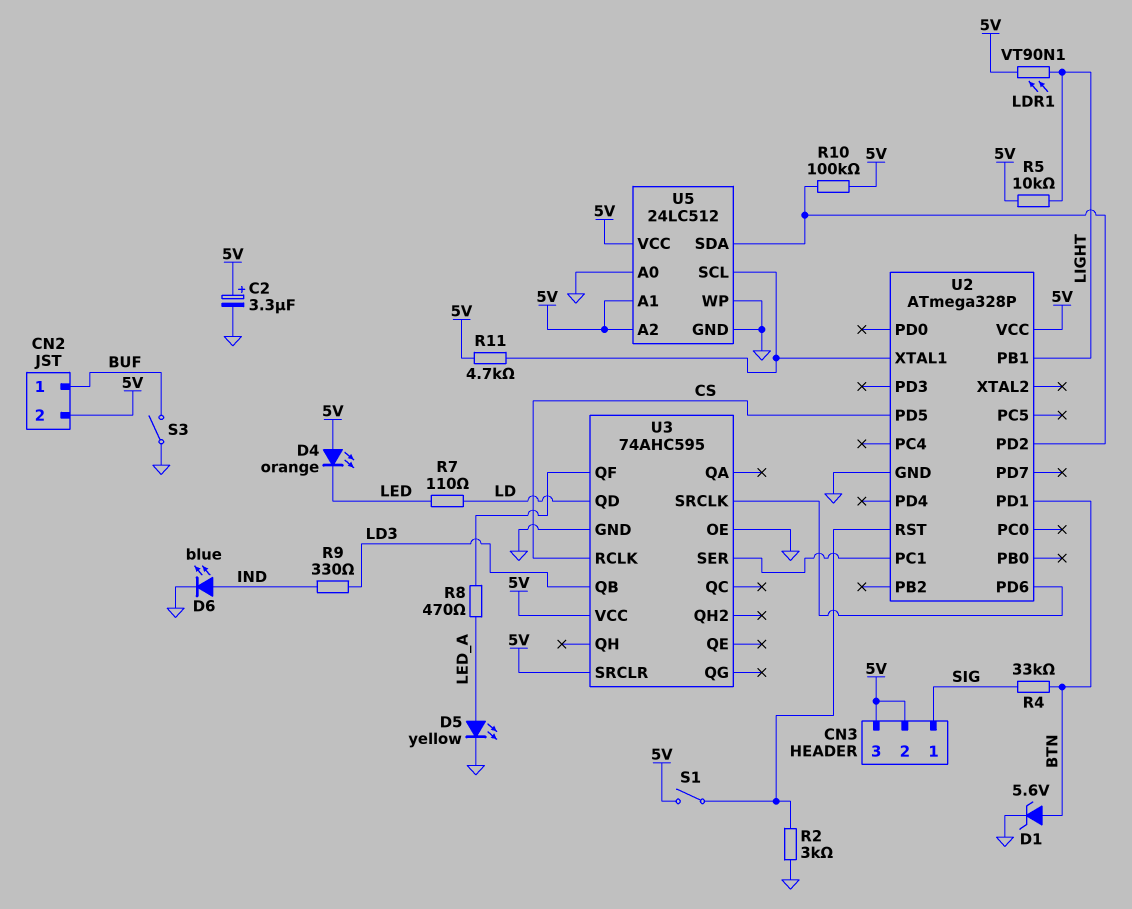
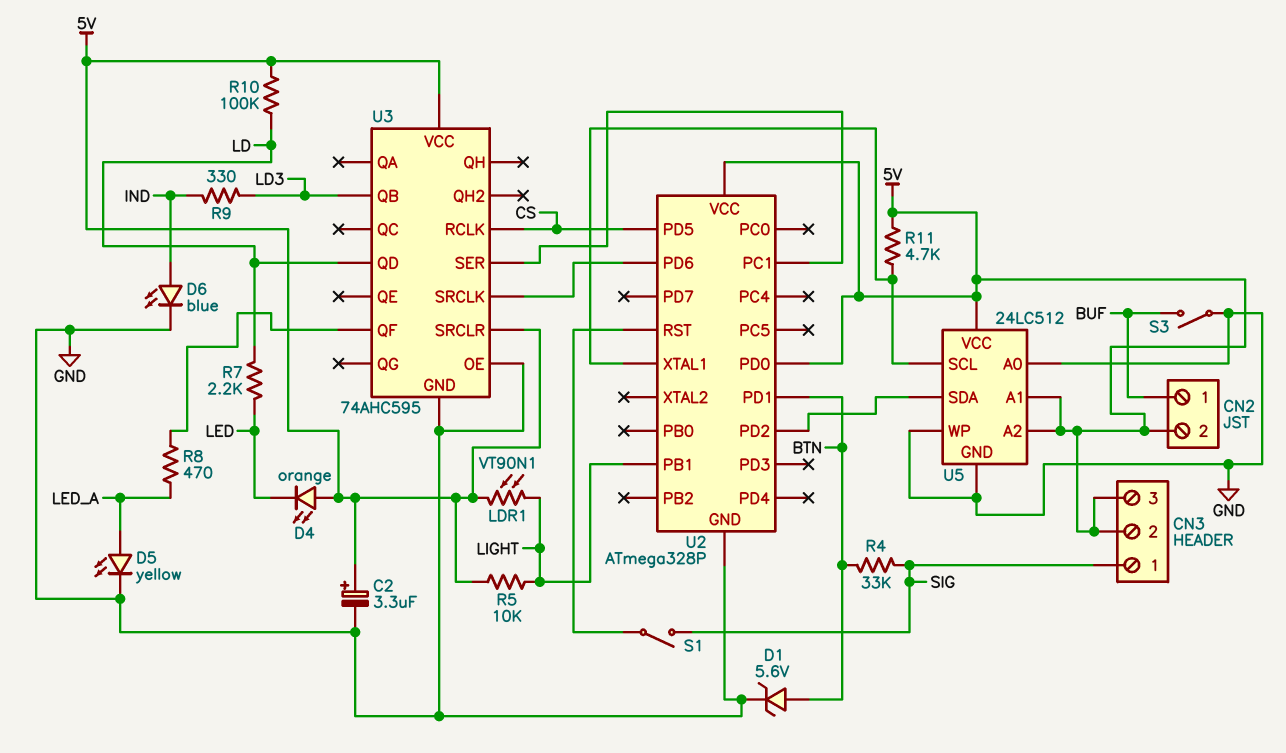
R2: 3k (GND, U2/RST) -> none
R7: 110 (LD, LED) -> 2.2k (LD, LED)
R10: 100k (5V, U2/PD2) -> 100k (5V, LD)
S1: switch (5V, U2/RST) -> switch (SIG, U2/RST)
U2 pin PD0: none -> 5V

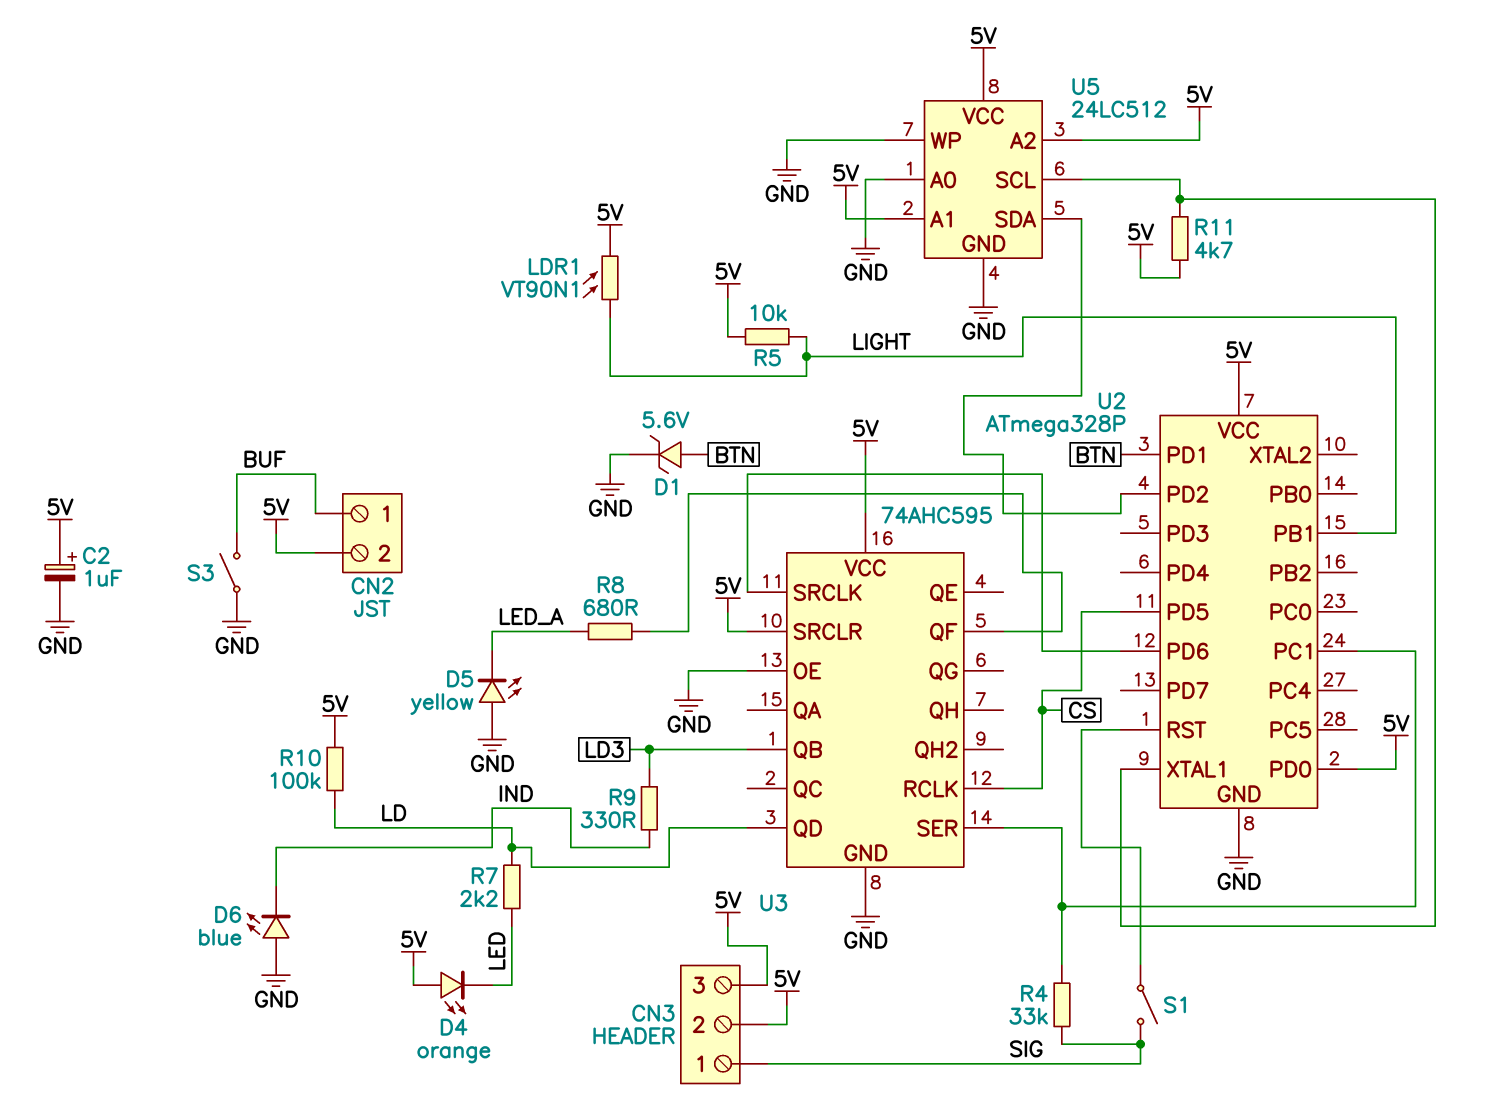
C2: 3.3uF (plus 5V, minus GND) -> 1uF (plus 5V, minus GND)
D5: LED yellow (A LED_A, K GND) -> LED yellow (A GND, K LED_A)
D6: LED blue (A IND, K GND) -> LED blue (A GND, K IND)
R4: 33k (BTN, SIG) -> 33k (SIG, U2/PC1)
R8: 470 (LED_A, U3/QF) -> 680 (LED_A, U3/QF)

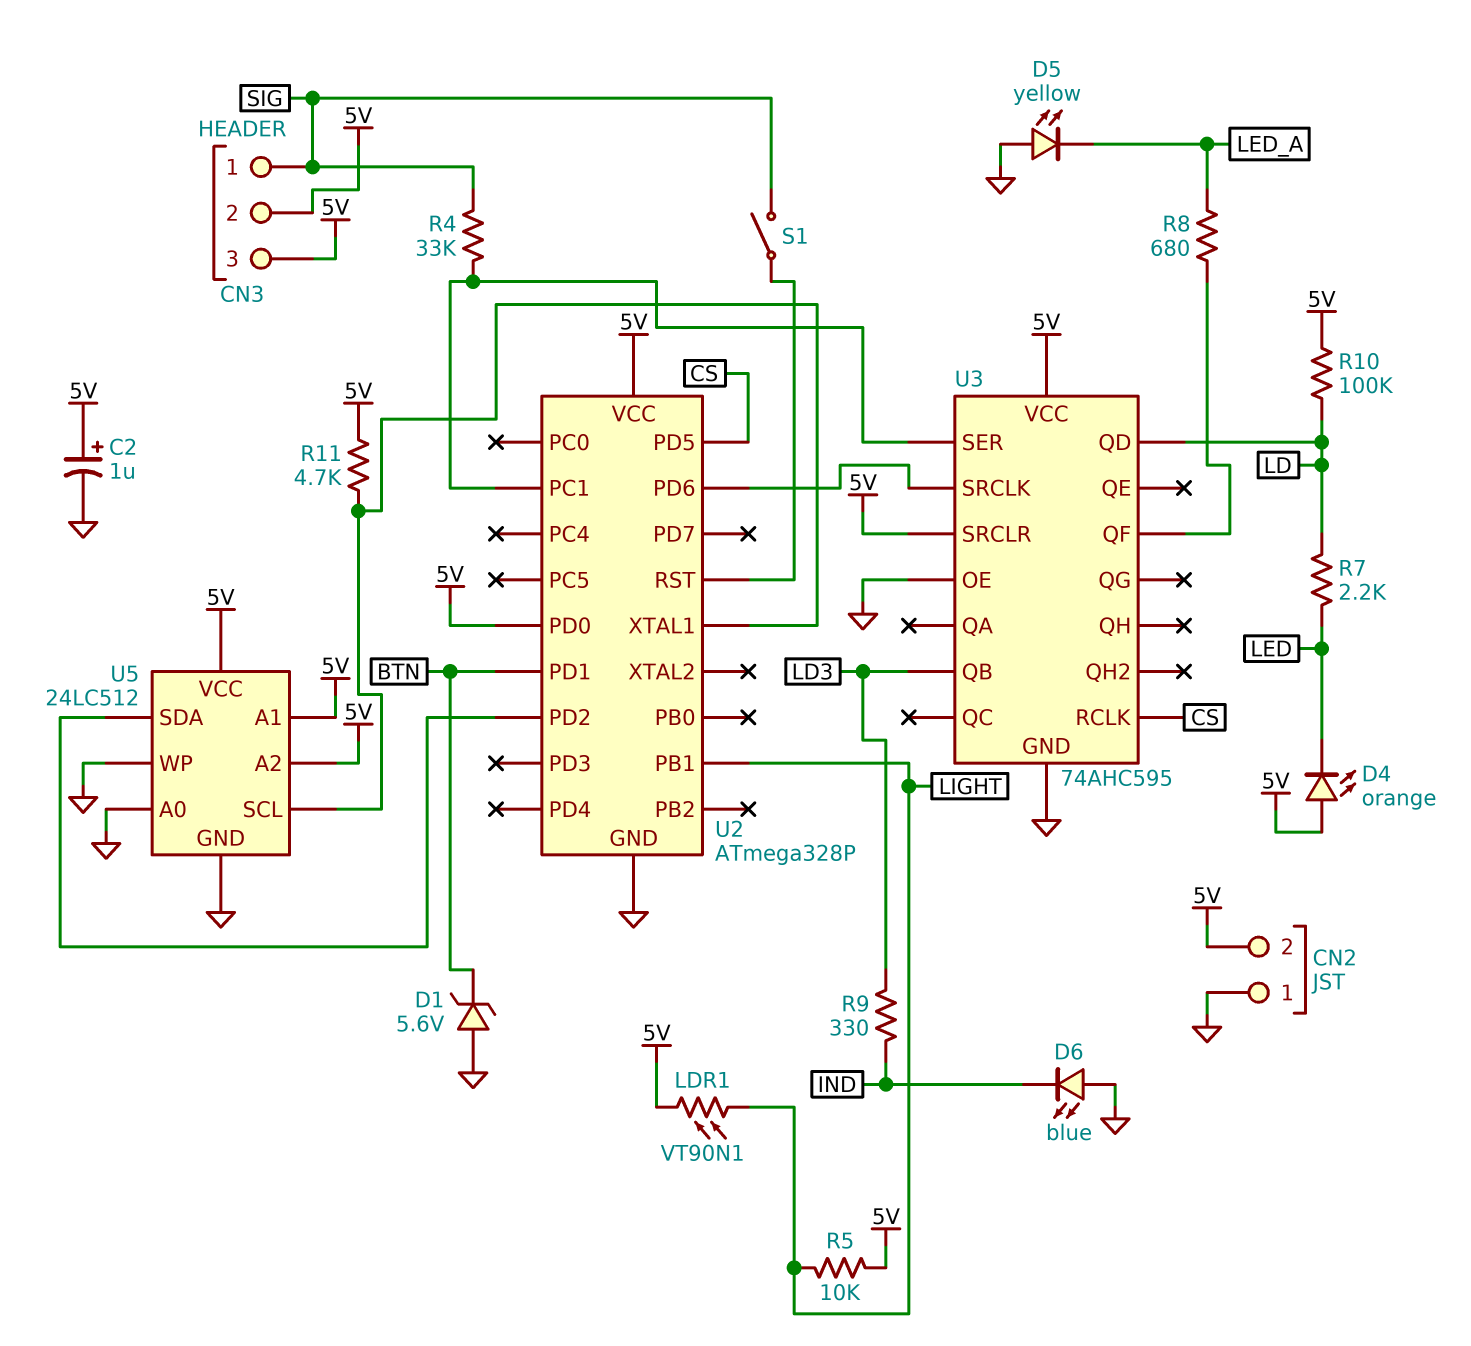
CN2 pin 1: BUF -> GND
D1: zener 5.6V (A BTN, K GND) -> zener 5.6V (A GND, K BTN)
S3: switch (BUF, GND) -> none

